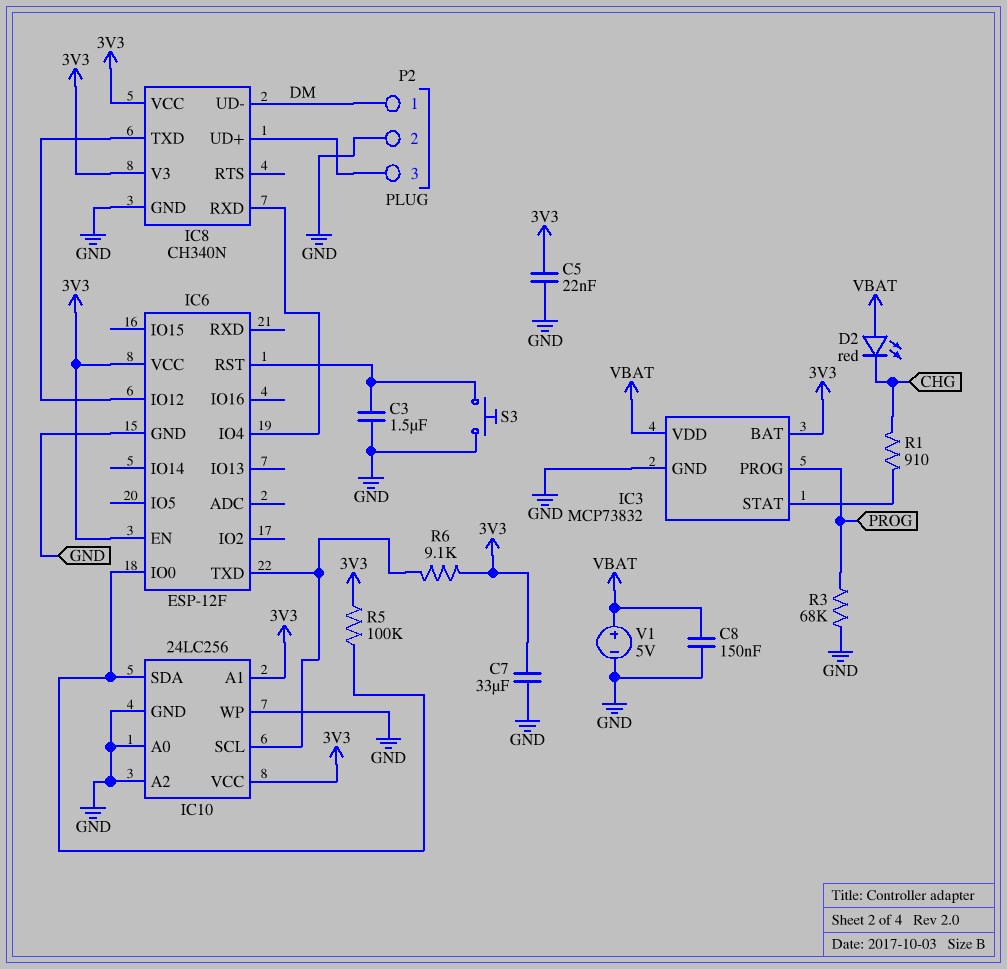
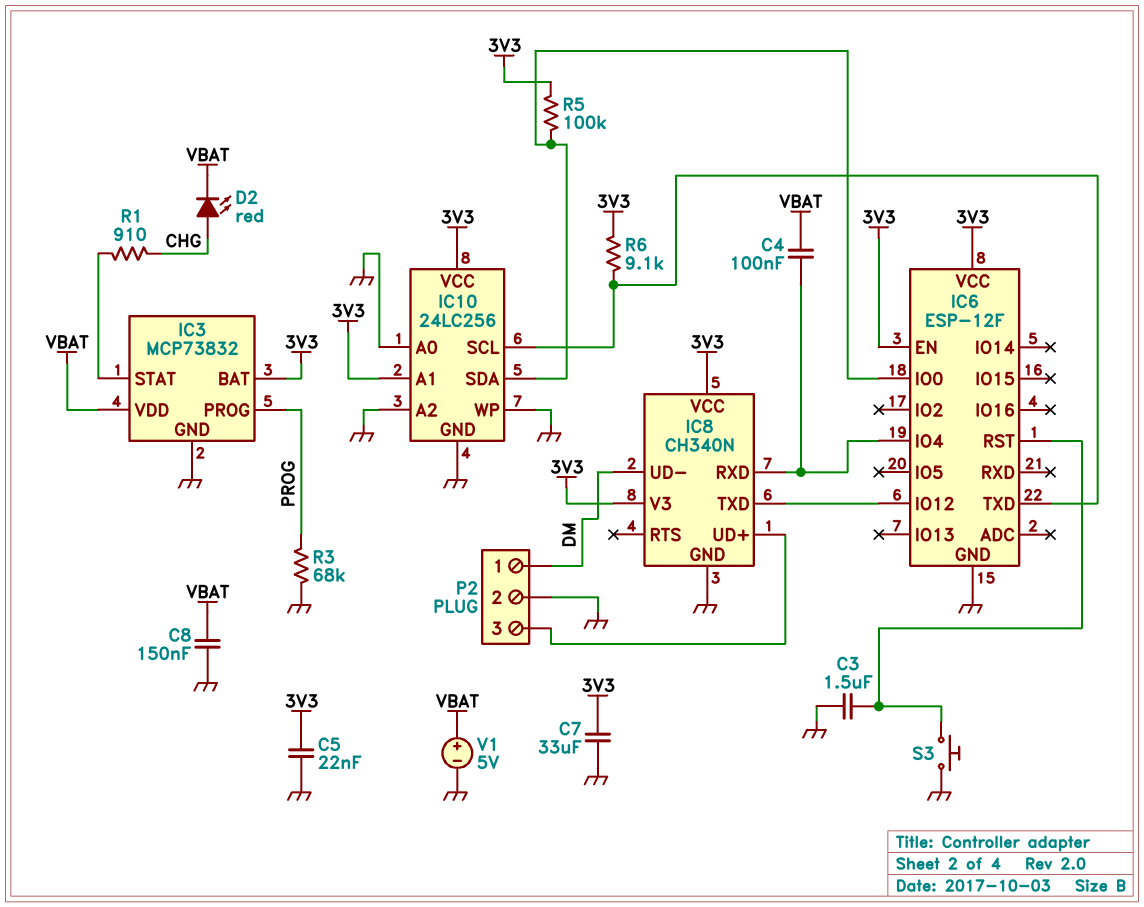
C4: none -> 100nF (IC6/IO4, VBAT)
D2: LED red (A VBAT, K CHG) -> LED red (A CHG, K VBAT)

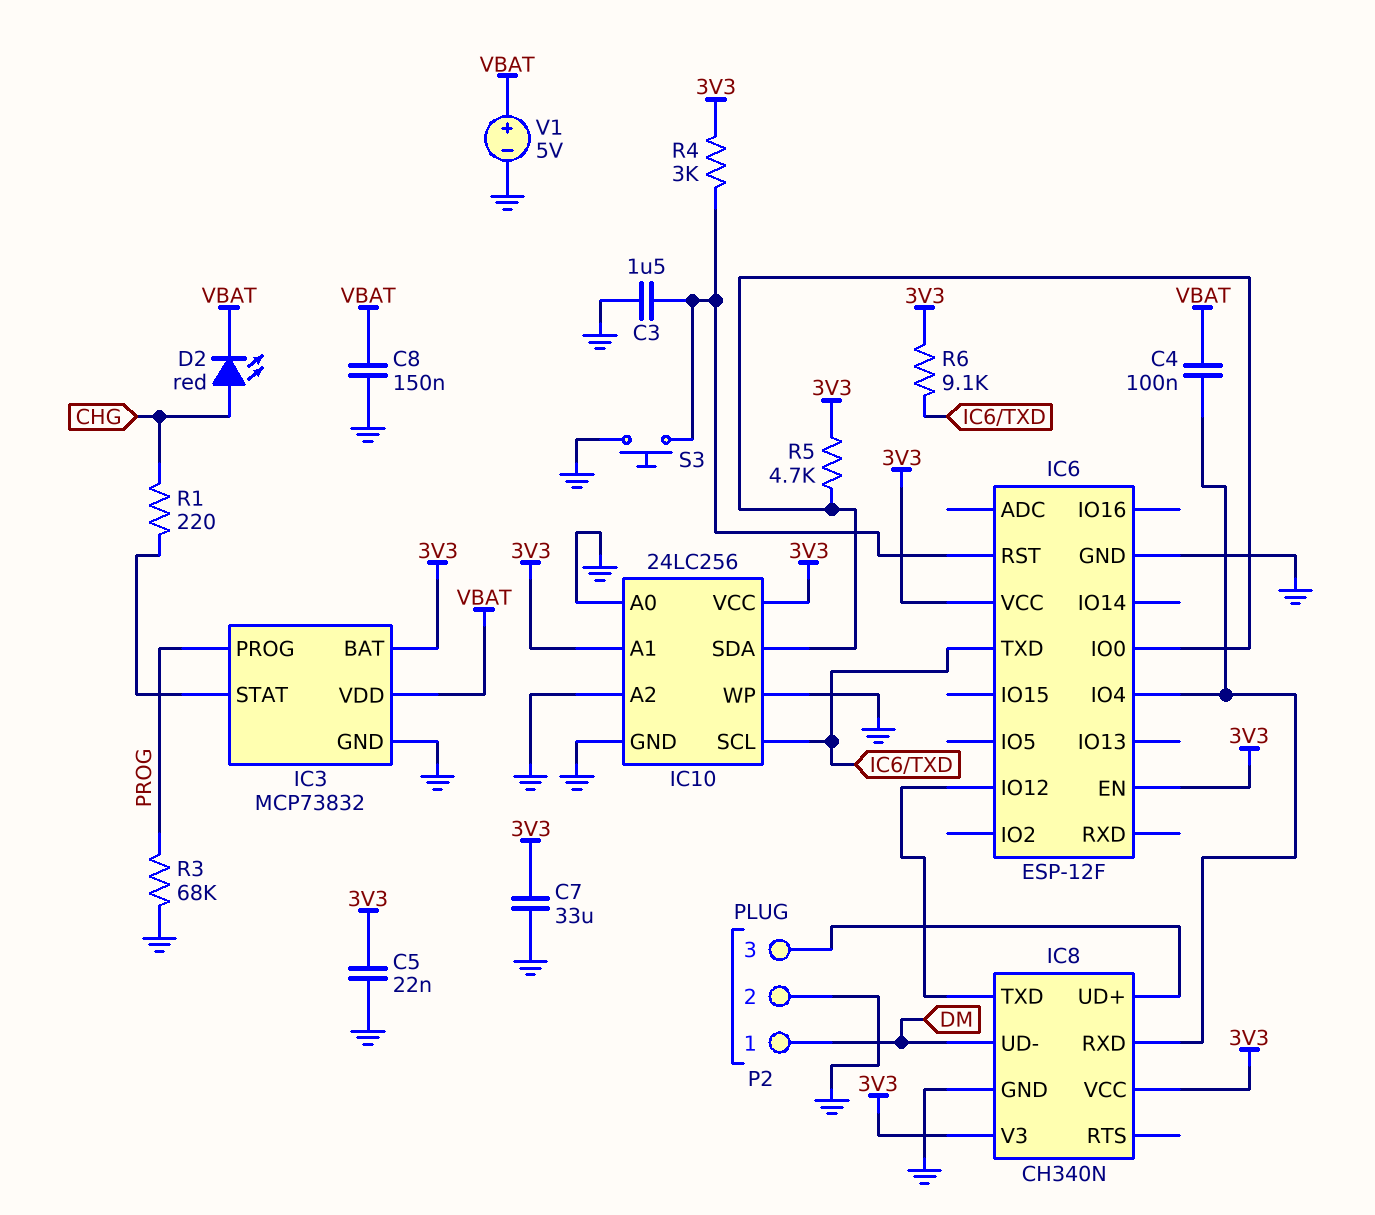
R1: 910 (CHG, IC3/STAT) -> 220 (CHG, IC3/STAT)
R4: none -> 3k (3V3, IC6/RST)
R5: 100k (3V3, IC6/IO0) -> 4.7k (3V3, IC6/IO0)

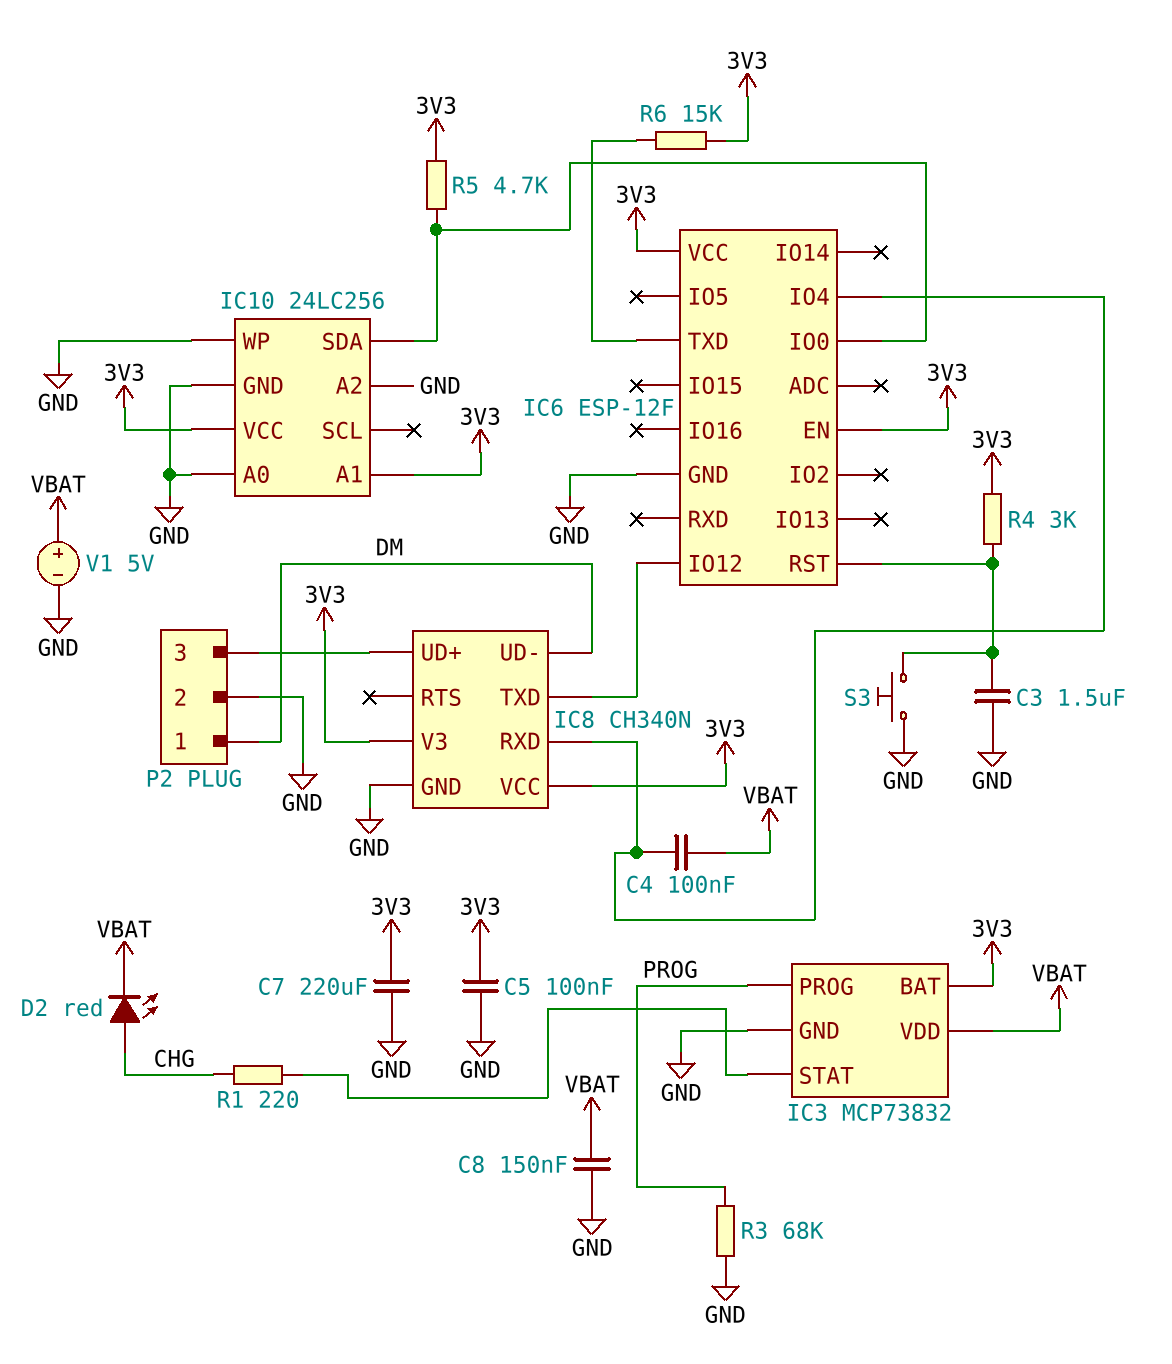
C5: 22nF (3V3, GND) -> 100nF (3V3, GND)
C7: 33uF (3V3, GND) -> 220uF (3V3, GND)
IC10 pin SCL: IC6/TXD -> none
R6: 9.1k (3V3, IC6/TXD) -> 15k (3V3, IC6/TXD)

